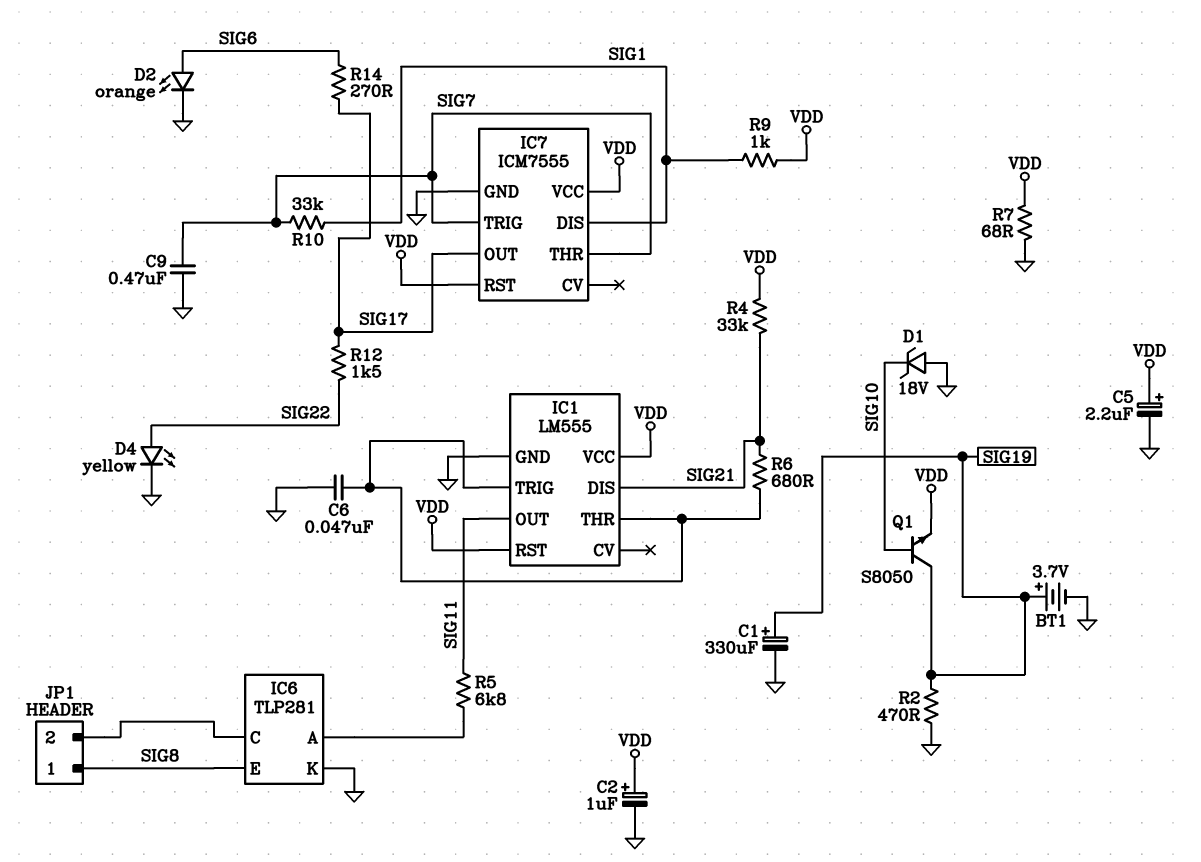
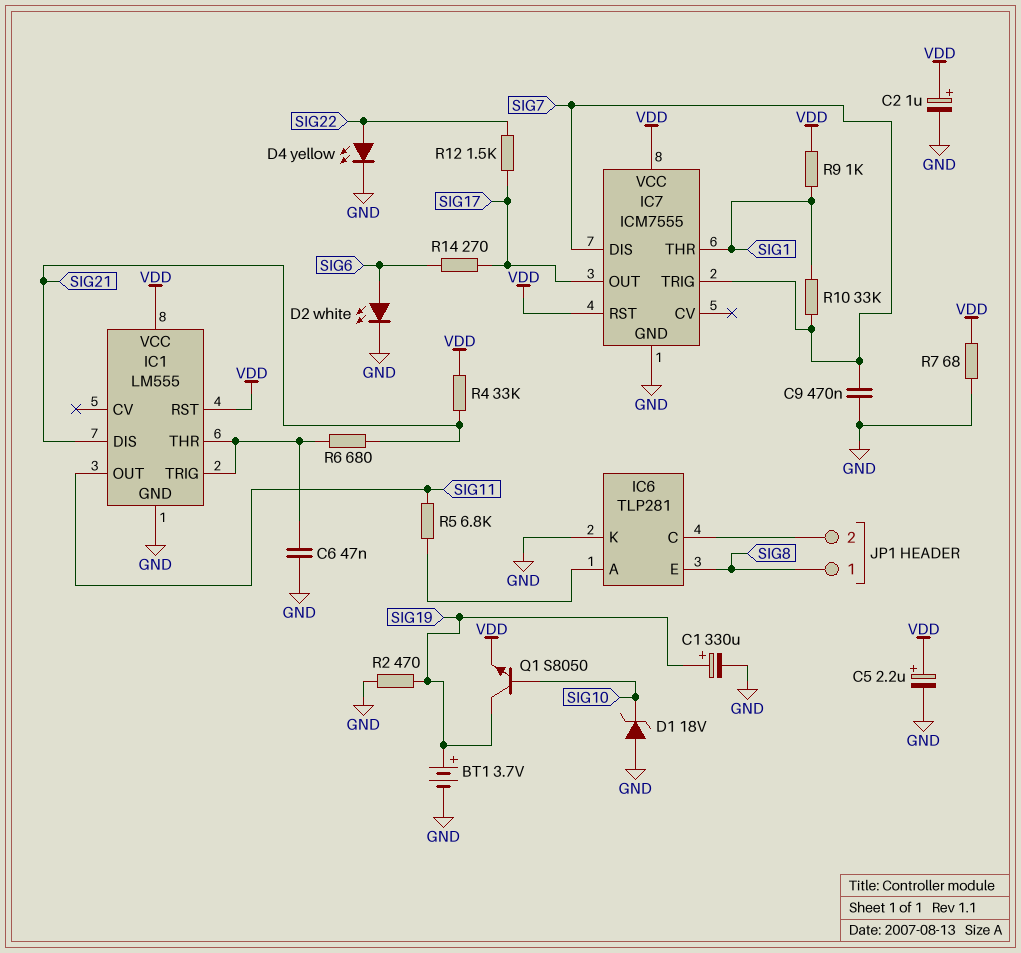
D2: LED orange (A SIG6, K GND) -> LED white (A SIG6, K GND)
IC7 pin DIS: SIG1 -> SIG7
IC7 pin THR: SIG7 -> SIG1

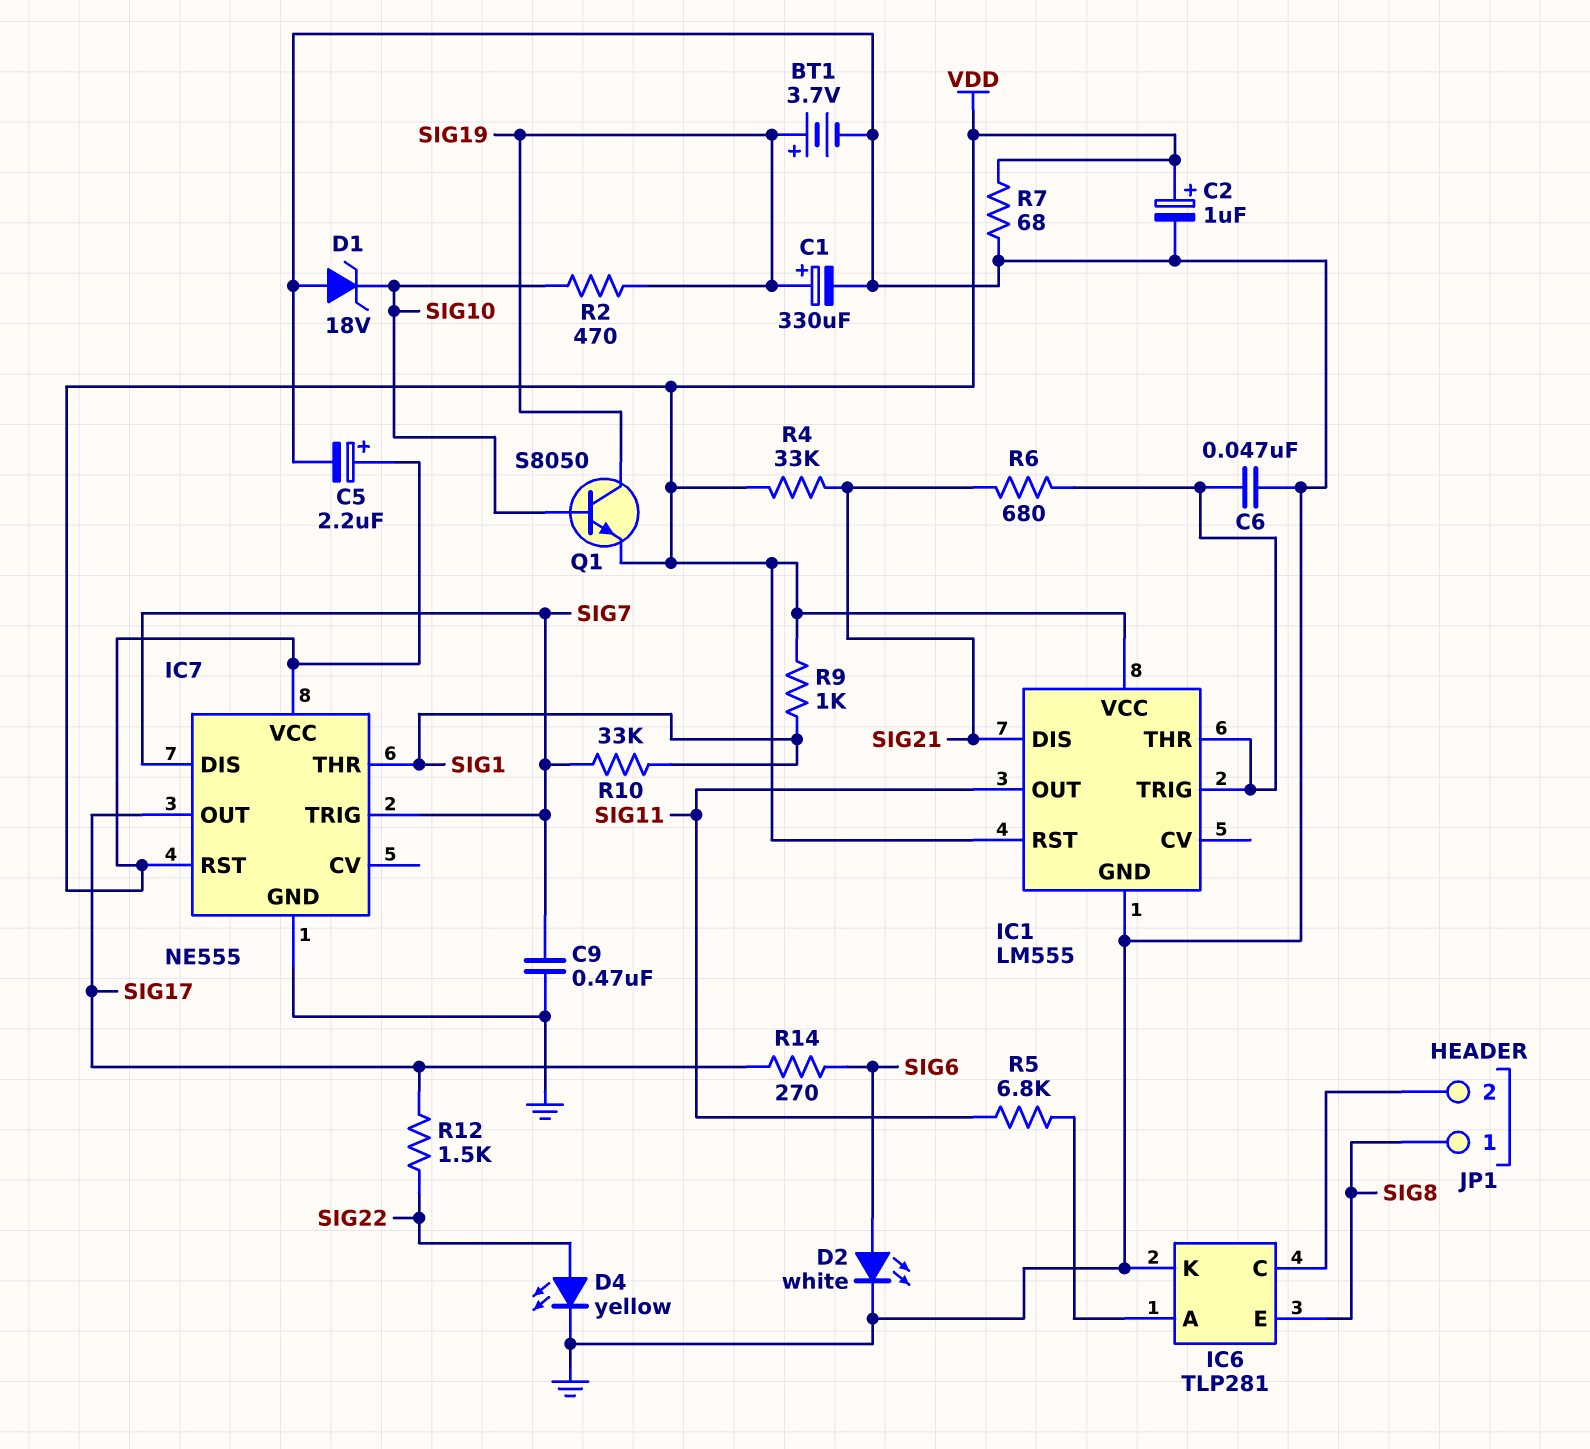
IC7: ICM7555 -> NE555
R2: 470 (GND, SIG19) -> 470 (SIG10, SIG19)

